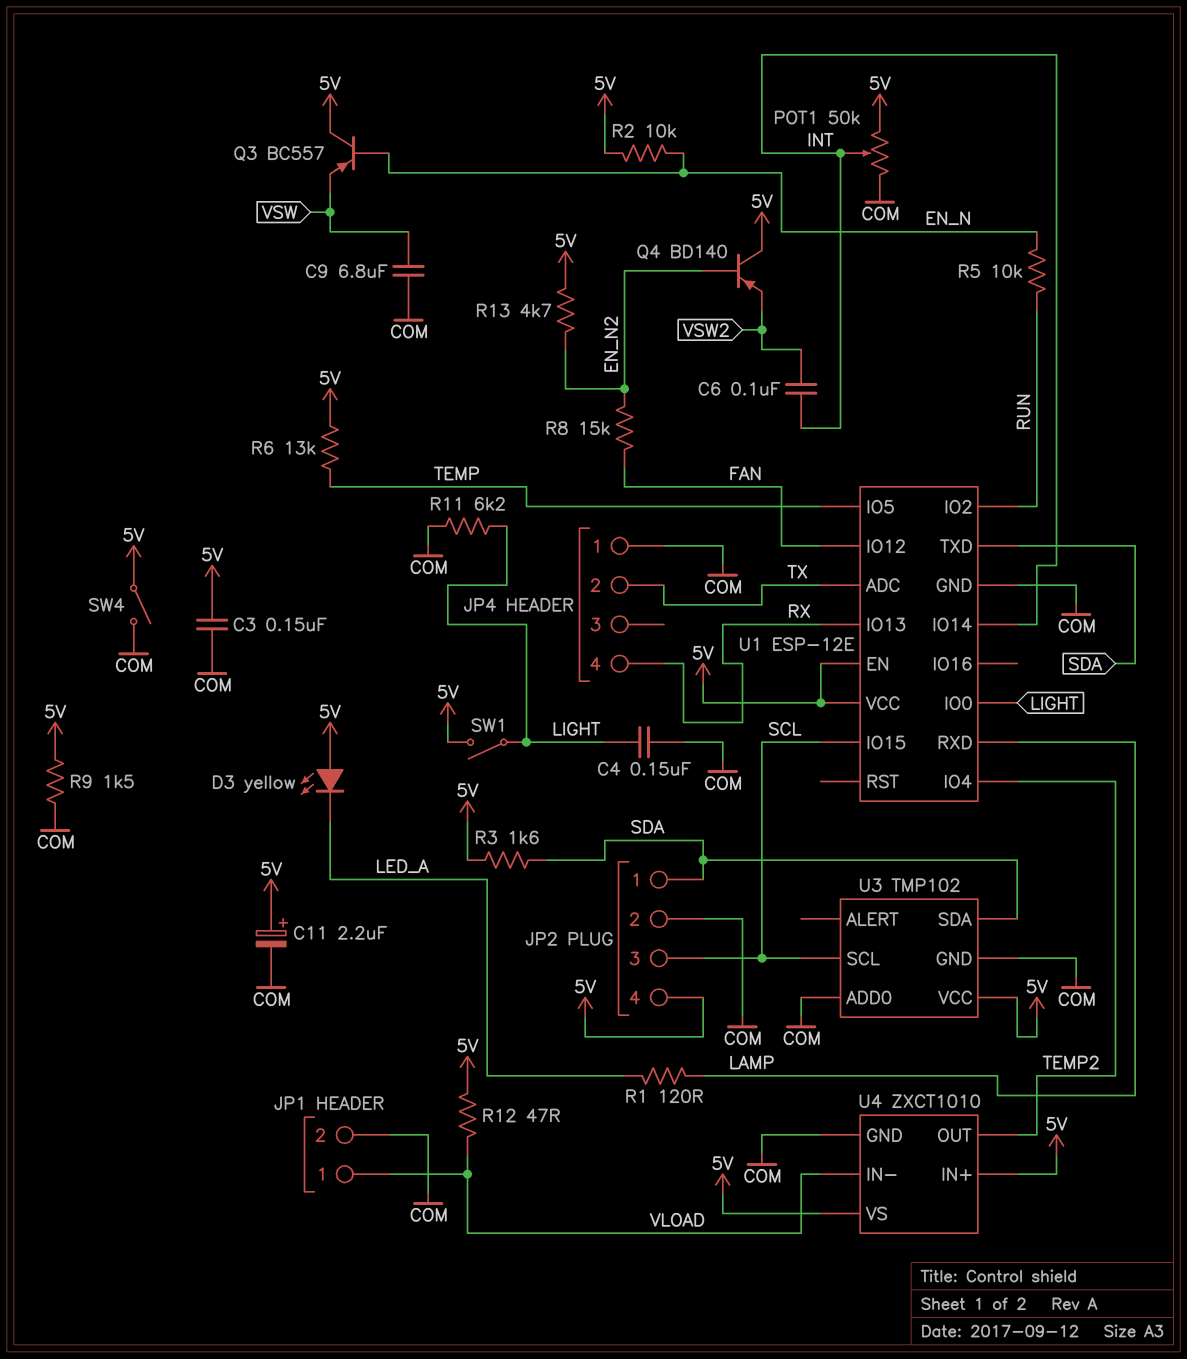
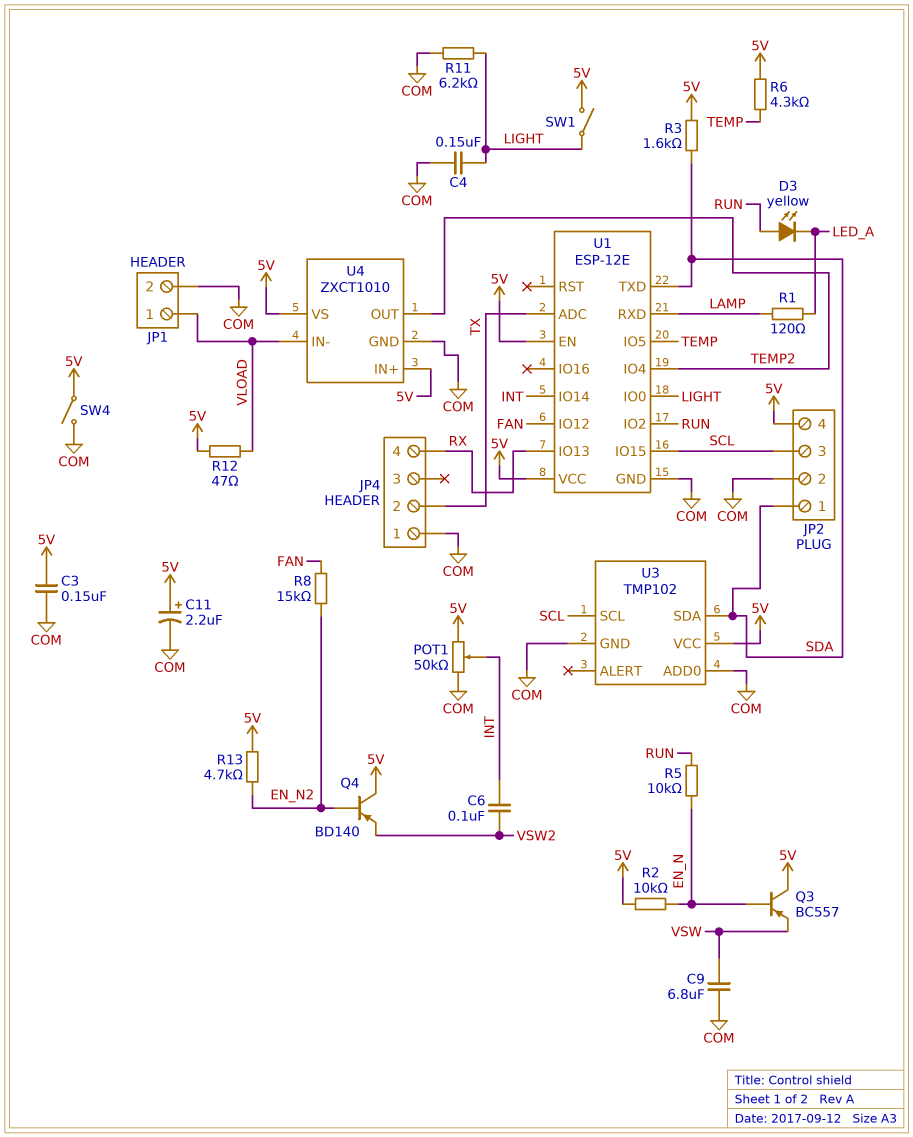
D3: LED yellow (A 5V, K LED_A) -> LED yellow (A RUN, K LED_A)
R6: 13k (5V, TEMP) -> 4.3k (5V, TEMP)
R9: 1.5k (5V, COM) -> none

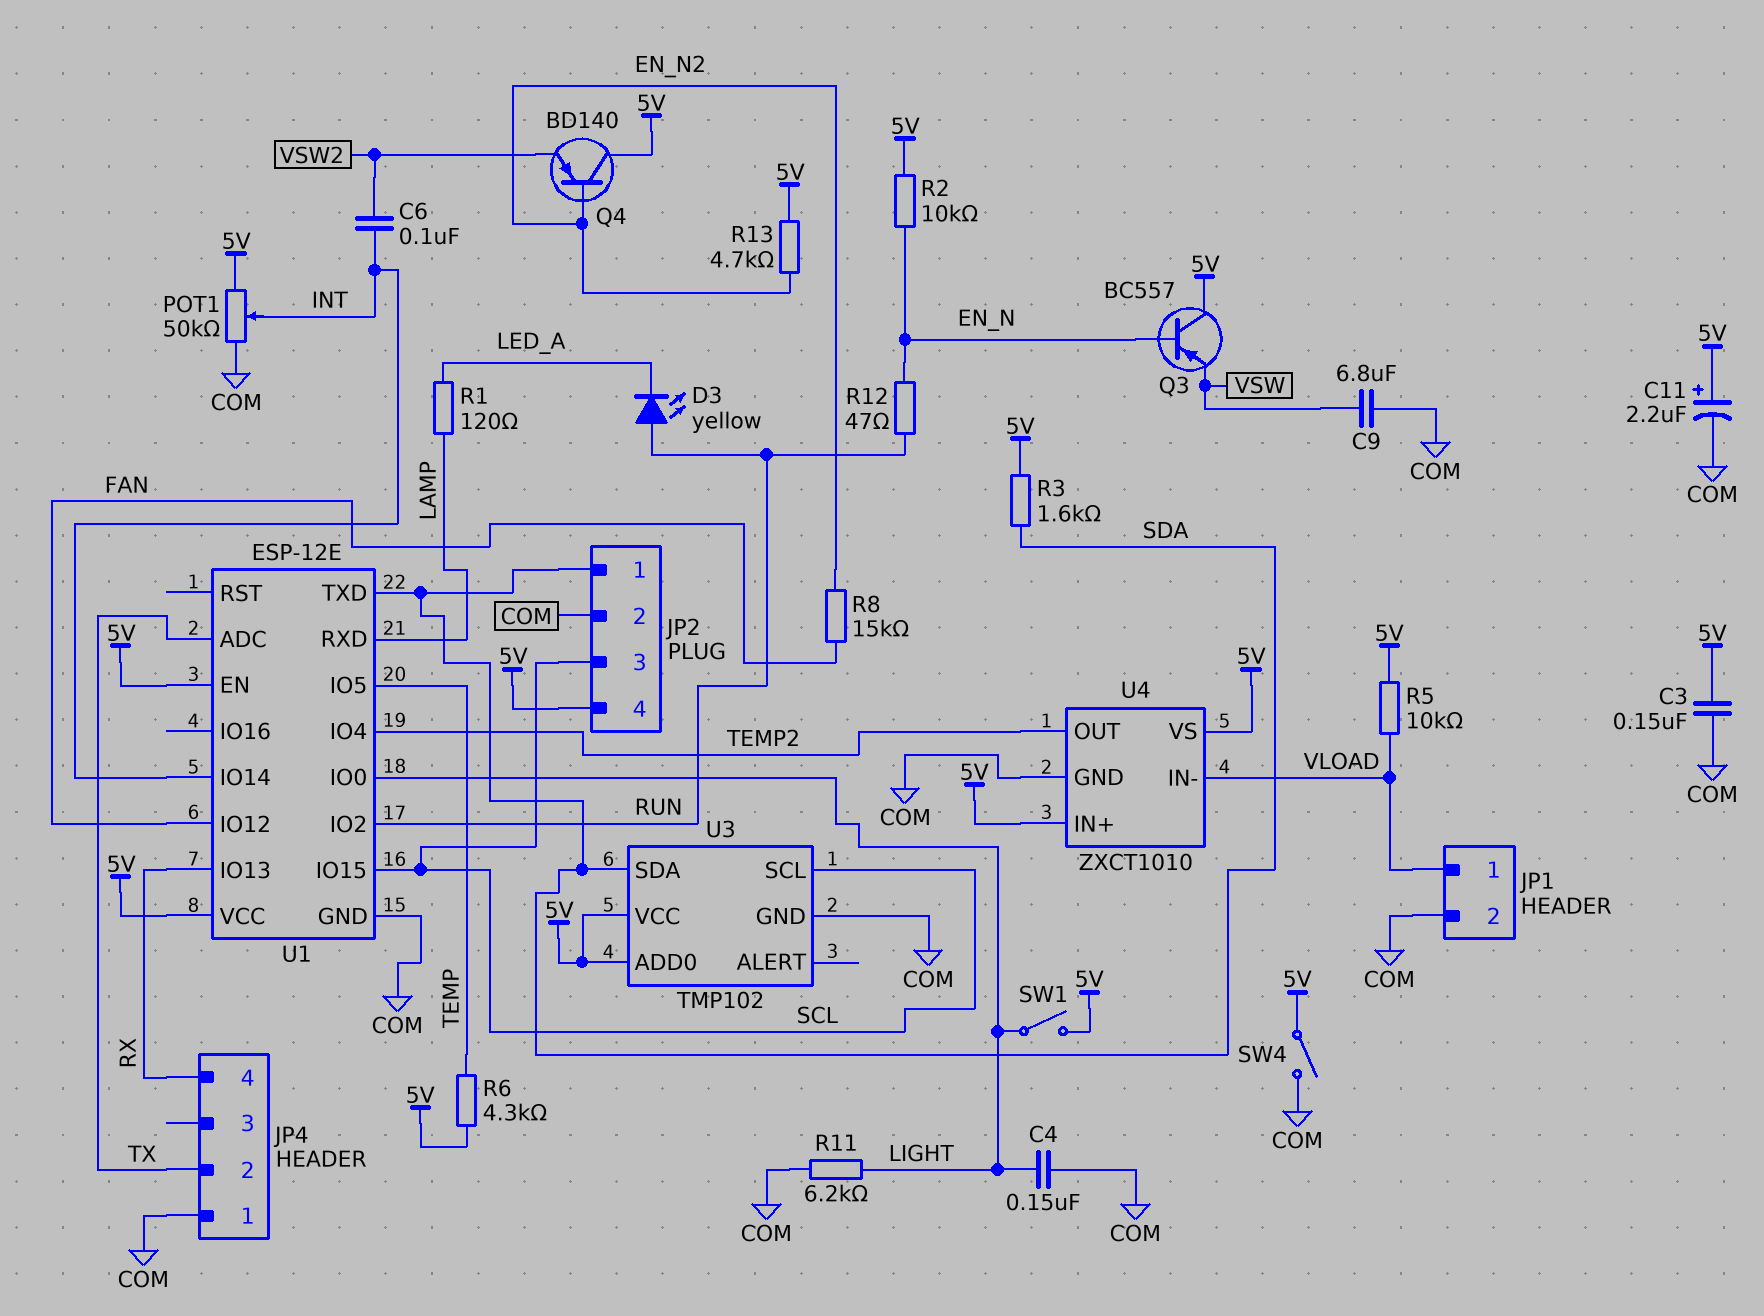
R5: 10k (EN_N, RUN) -> 10k (5V, VLOAD)
R12: 47 (5V, VLOAD) -> 47 (EN_N, RUN)
U3 pin ADD0: COM -> 5V

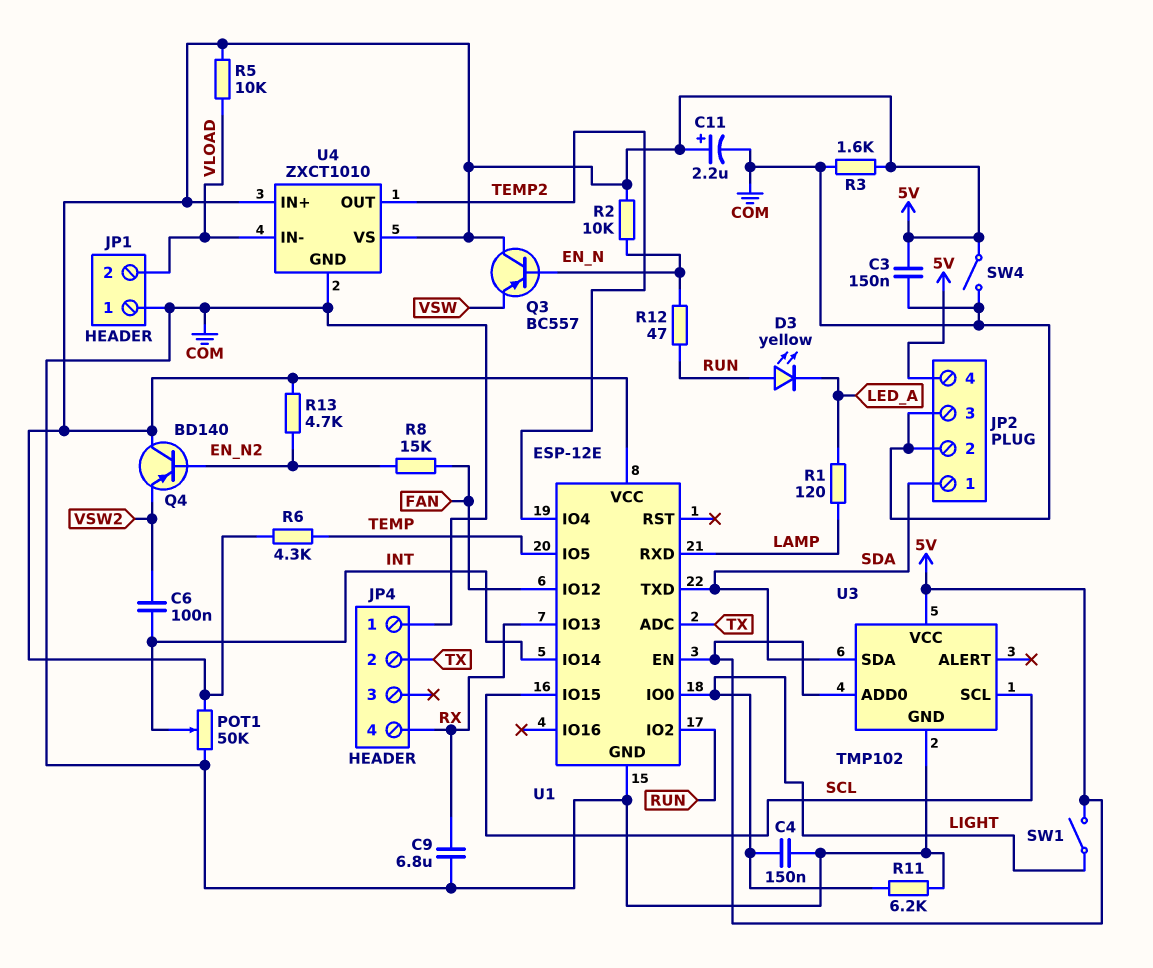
C9: 6.8uF (COM, VSW) -> 6.8uF (COM, RX)
JP1 pin 1: VLOAD -> COM
JP1 pin 2: COM -> VLOAD
JP2 pin 3: SCL -> COM
R3: 1.6k (5V, SDA) -> 1.6k (5V, COM)

